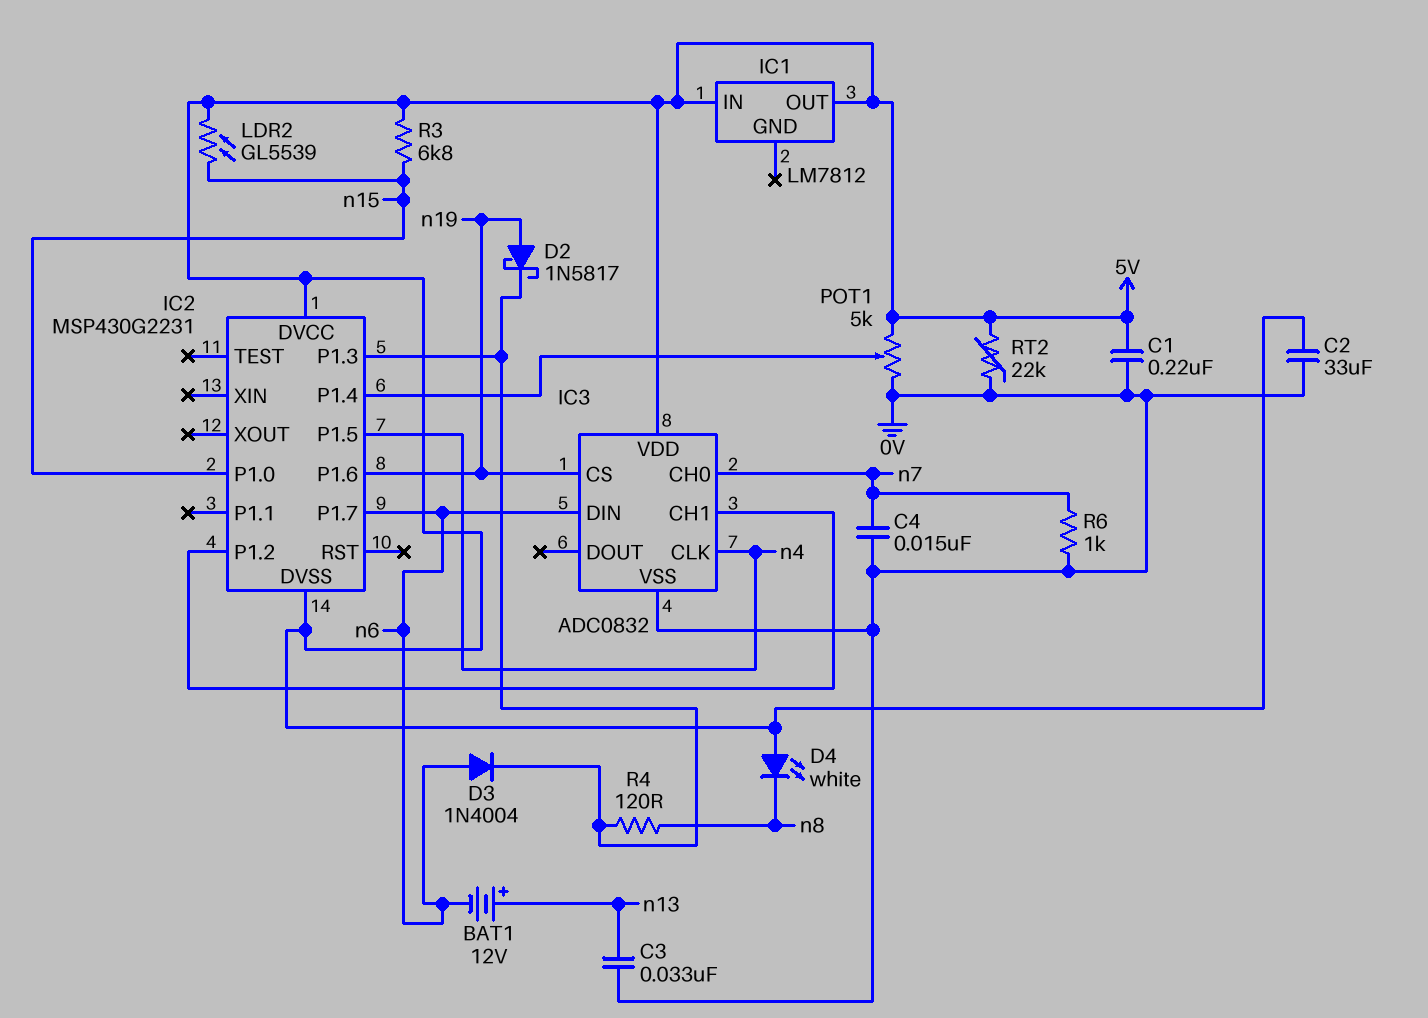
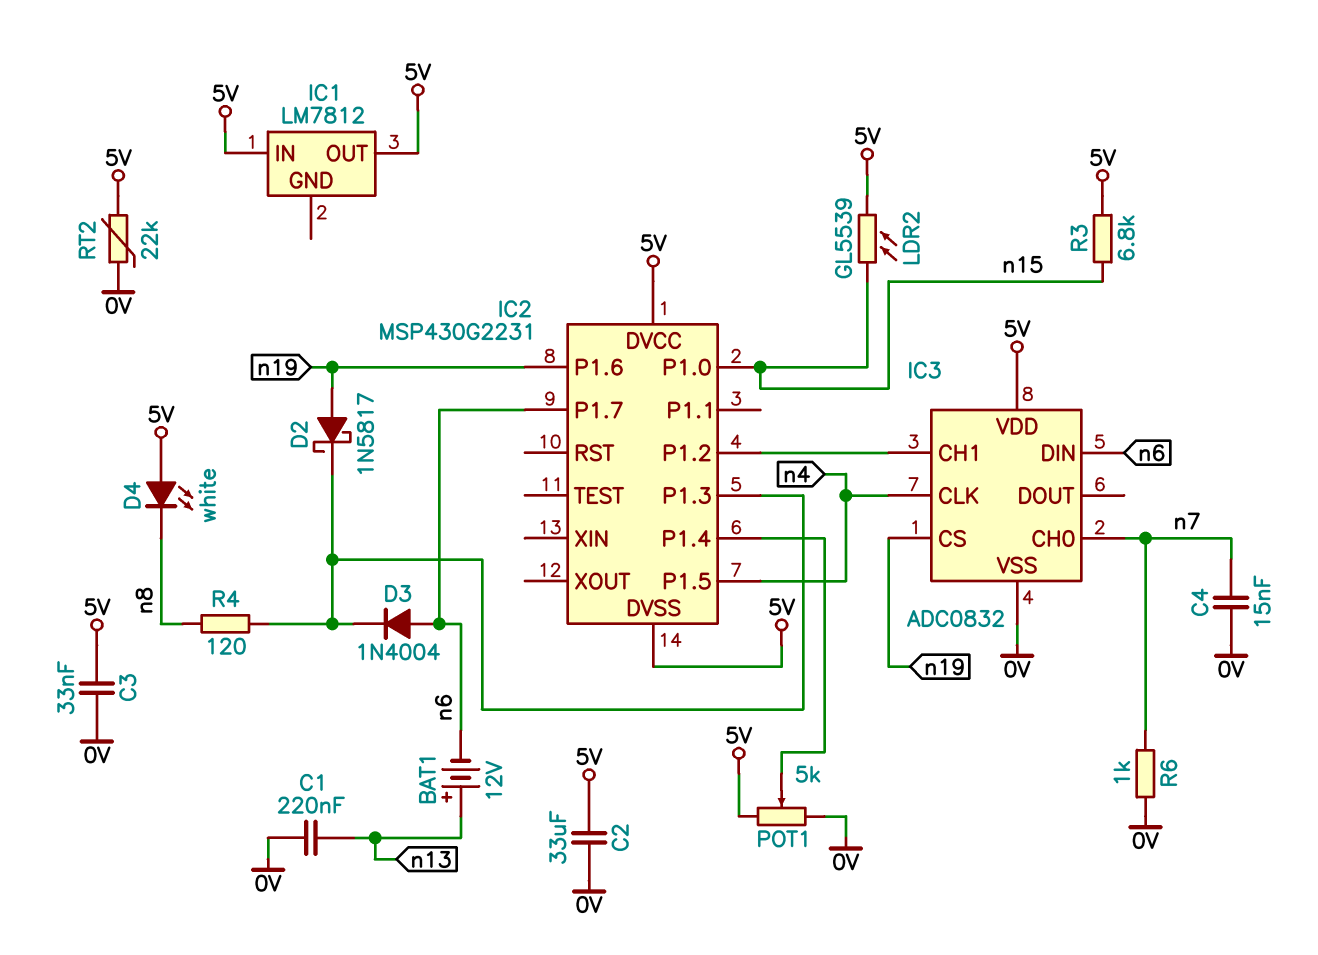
C1: 220nF (0V, 5V) -> 220nF (0V, n13)
C3: 33nF (0V, n13) -> 33nF (0V, 5V)

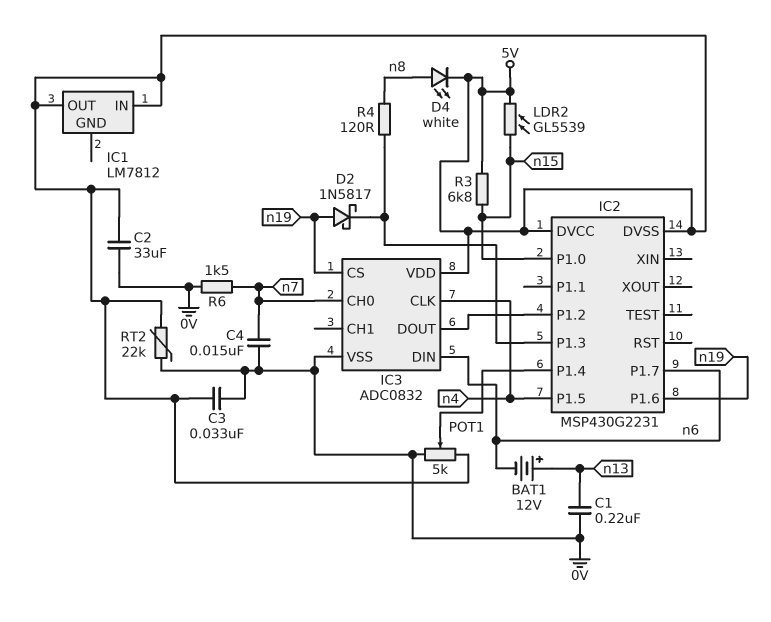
D3: diode 1N4004 (A n6, K IC2/P1.3) -> none
D4: LED white (A 5V, K n8) -> LED white (A n8, K 5V)
IC3 pin CH1: IC2/P1.2 -> none
IC3 pin DOUT: none -> IC2/P1.2
R6: 1k (0V, n7) -> 1.5k (0V, n7)

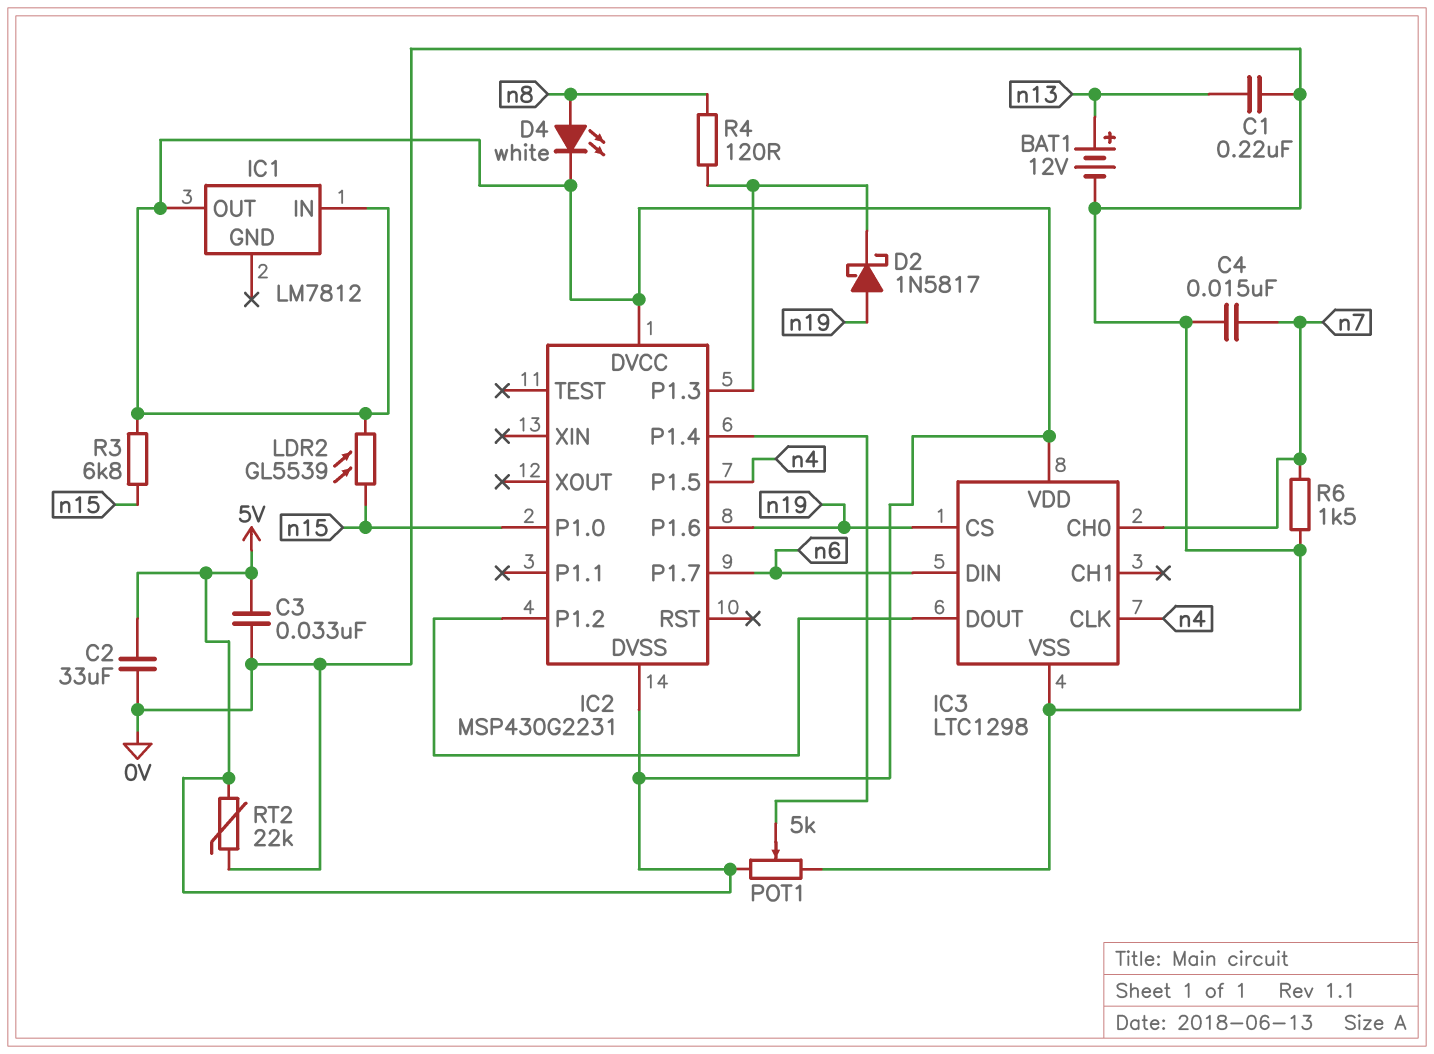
BAT1: 12V (plus n13, minus n6) -> 12V (plus n13, minus 0V)
IC3: ADC0832 -> LTC1298

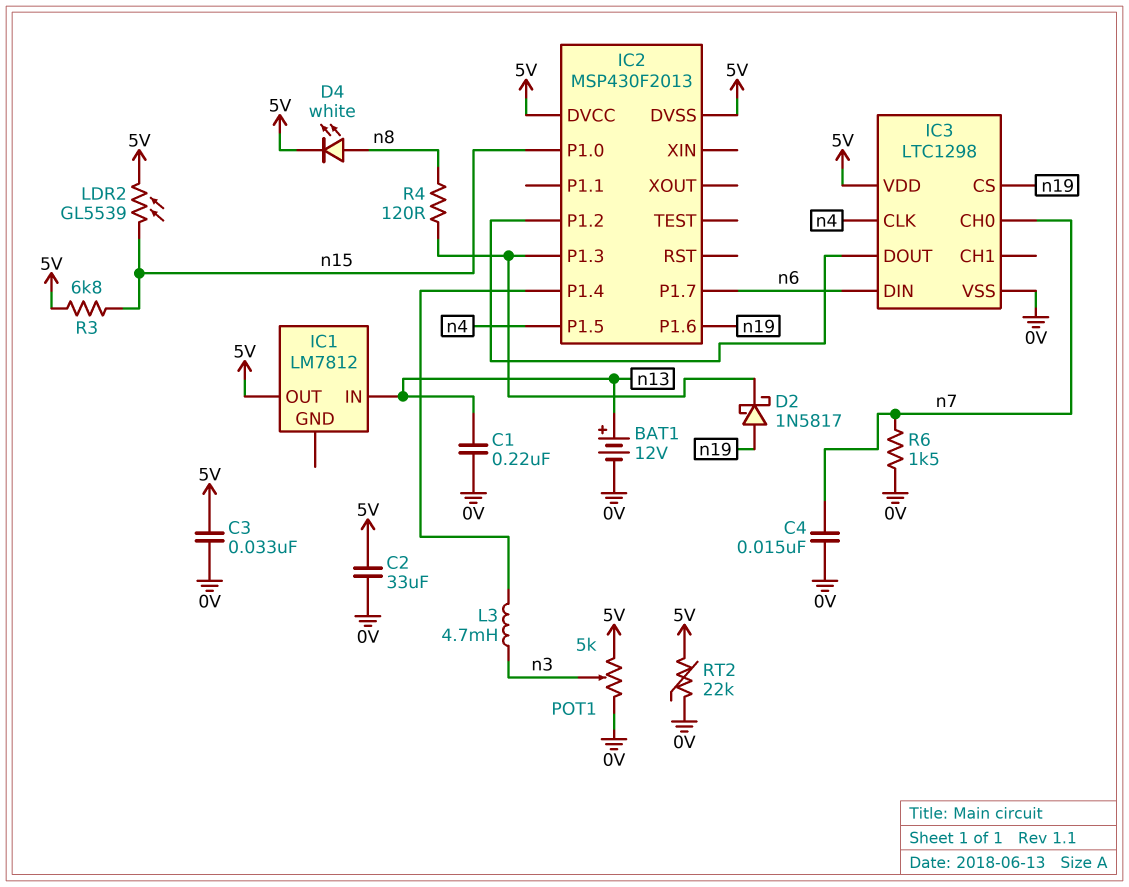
IC1 pin IN: 5V -> n13
IC2: MSP430G2231 -> MSP430F2013
L3: none -> 4.7mH (IC2/P1.4, n3)
POT1: 5k (0V, 5V, wiper IC2/P1.4) -> 5k (0V, 5V, wiper n3)

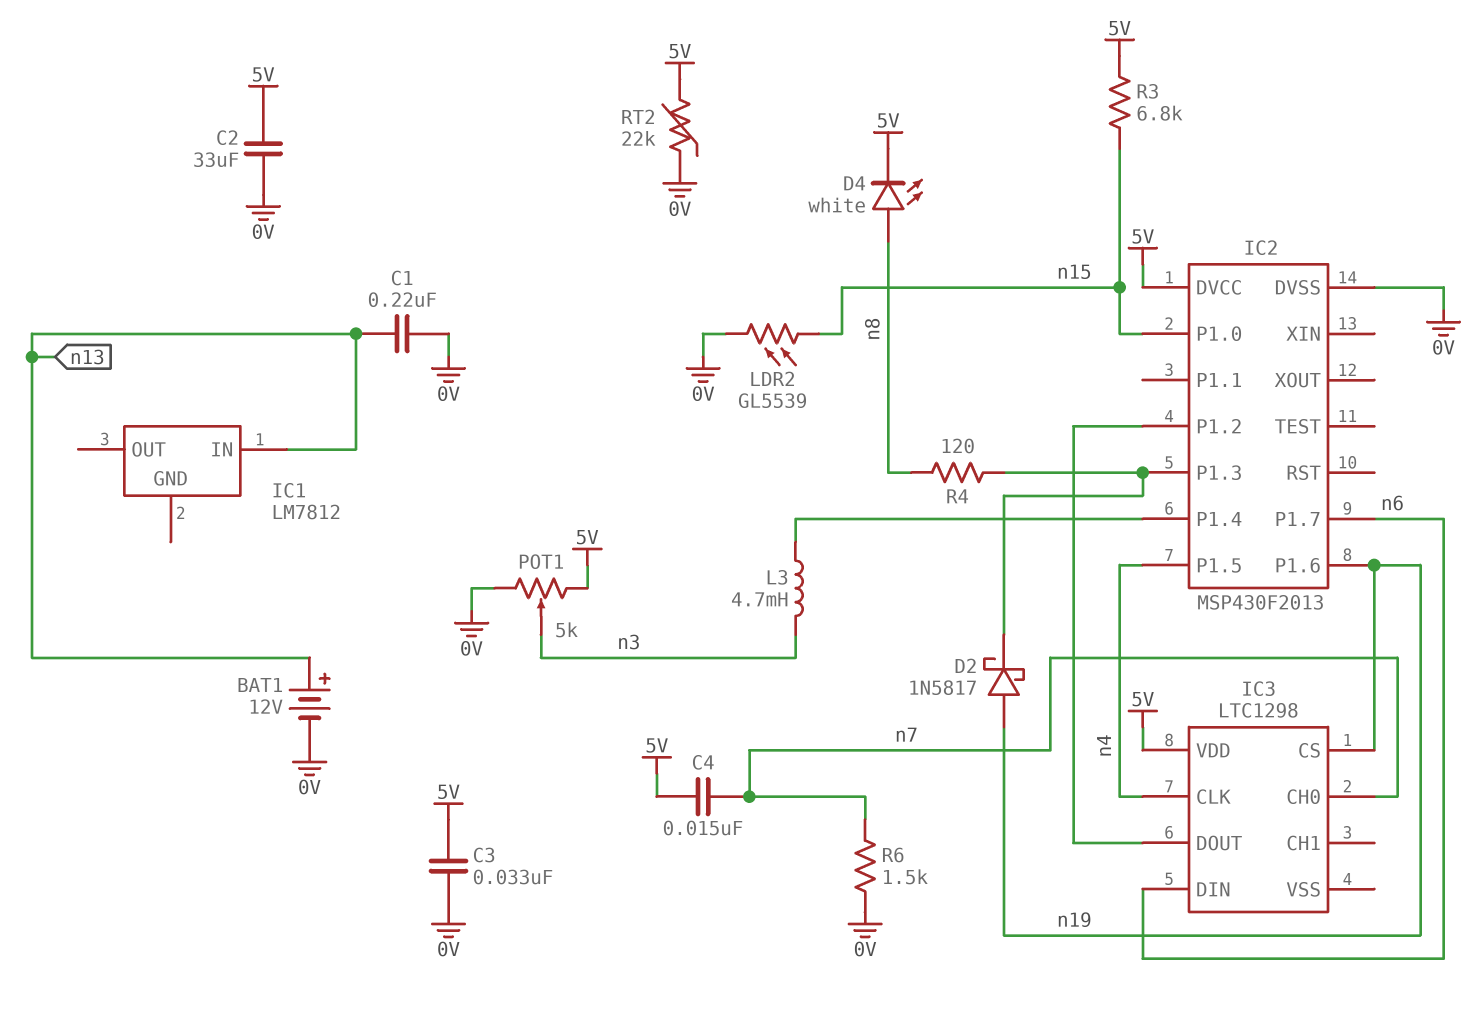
C4: 15nF (0V, n7) -> 15nF (5V, n7)
IC1 pin OUT: 5V -> none
IC2 pin DVSS: 5V -> 0V
IC3 pin VSS: 0V -> none
LDR2: GL5539 (5V, n15) -> GL5539 (0V, n15)

